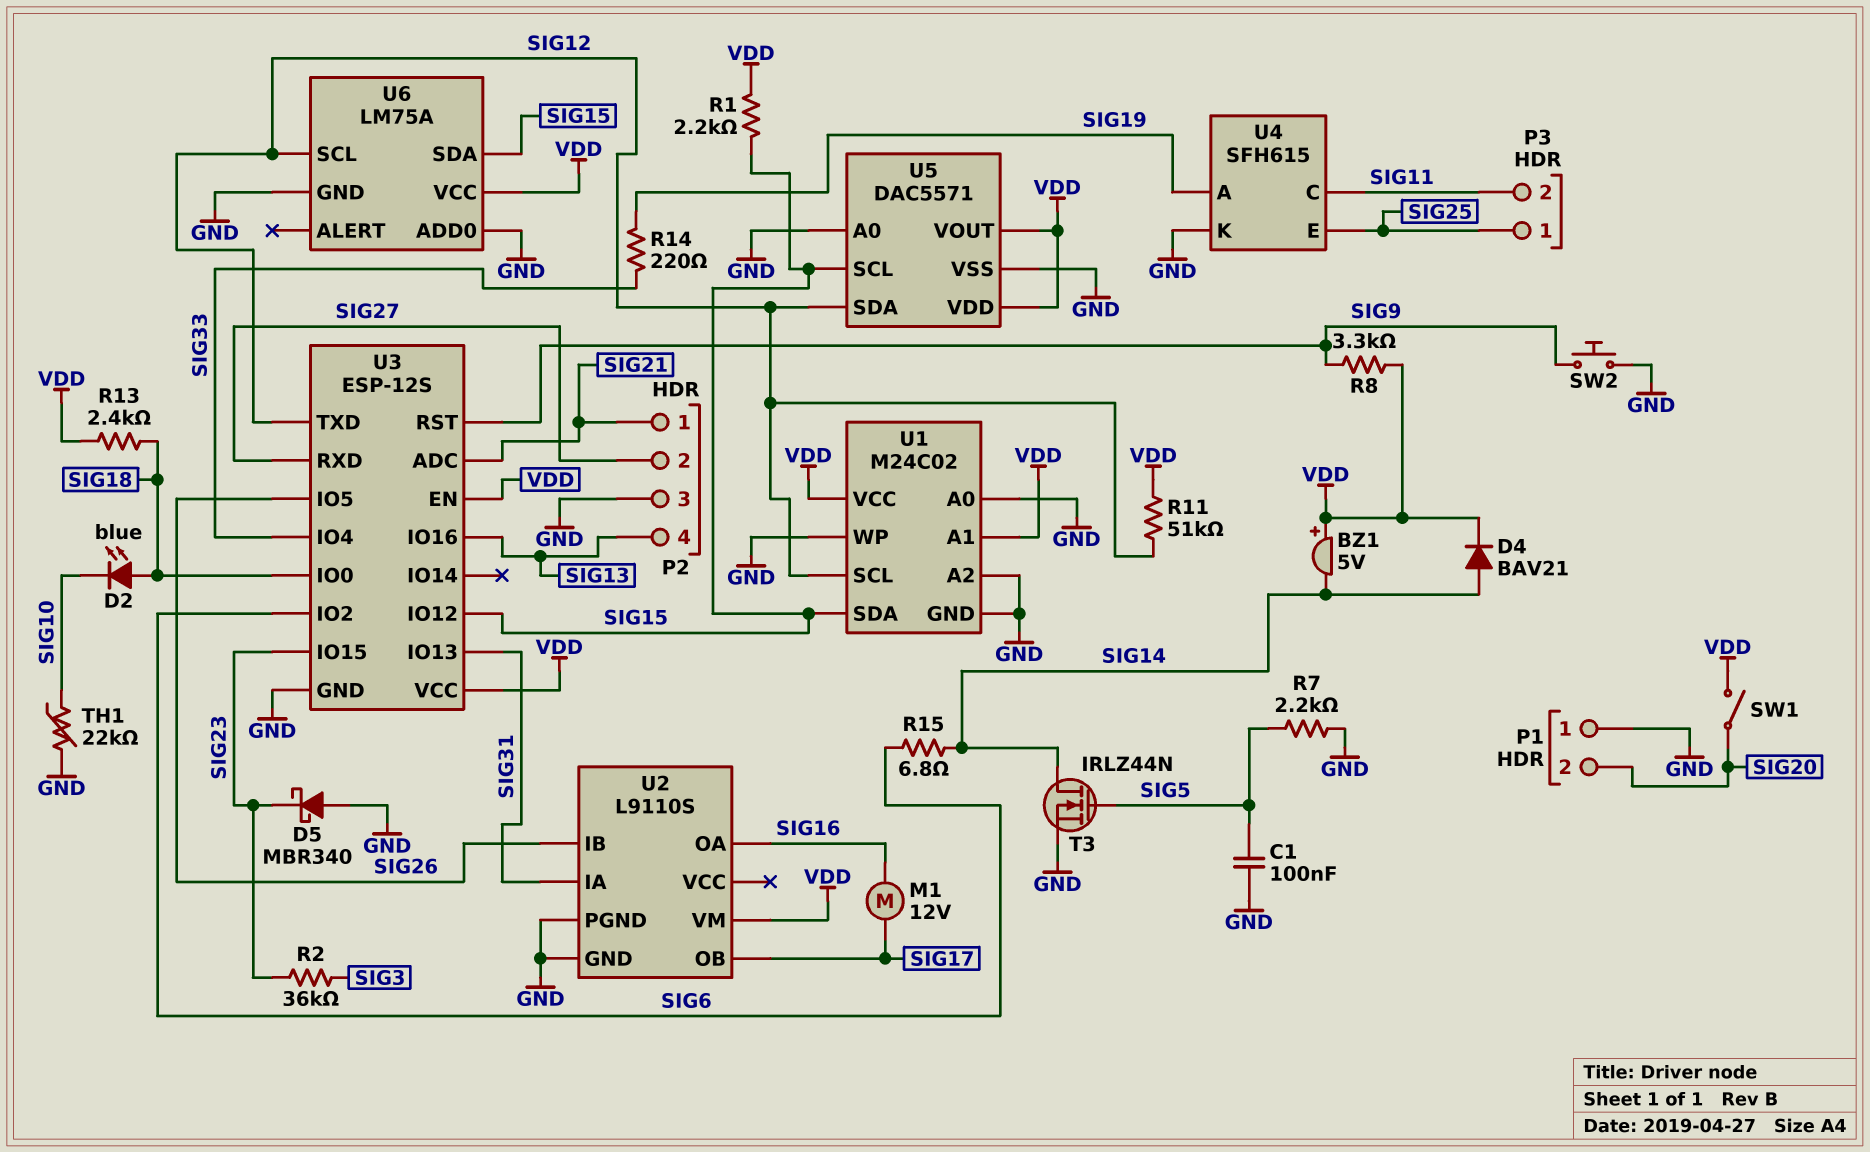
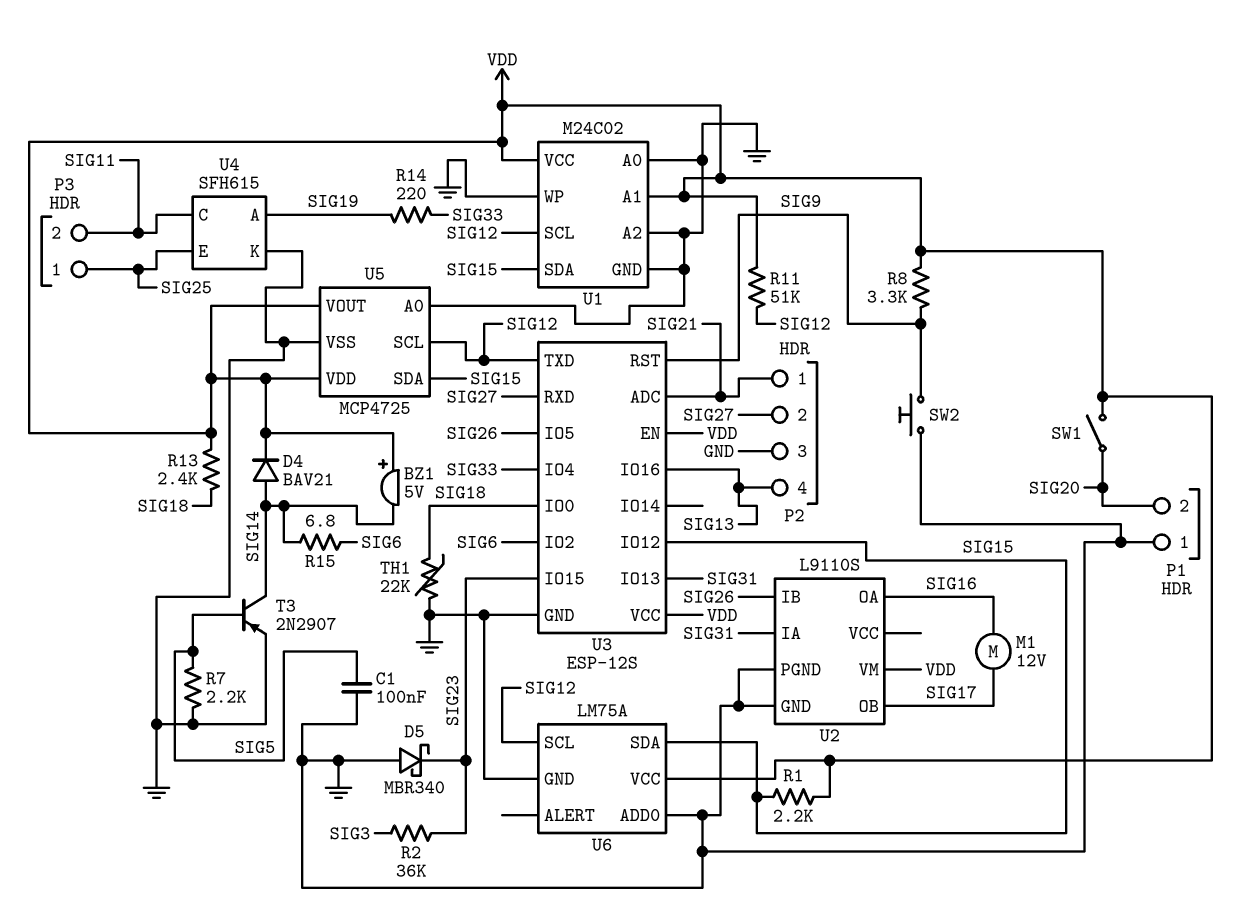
D2: LED blue (A SIG18, K SIG10) -> none
T3: NMOS IRLZ44N (G SIG5, D SIG14, S GND) -> PNP 2N2907 (B SIG5, C SIG14, E GND)
TH1: 22k (GND, SIG10) -> 22k (GND, SIG18)
U5: DAC5571 -> MCP4725
U5 pin SCL: SIG15 -> SIG12
U5 pin SDA: SIG12 -> SIG15

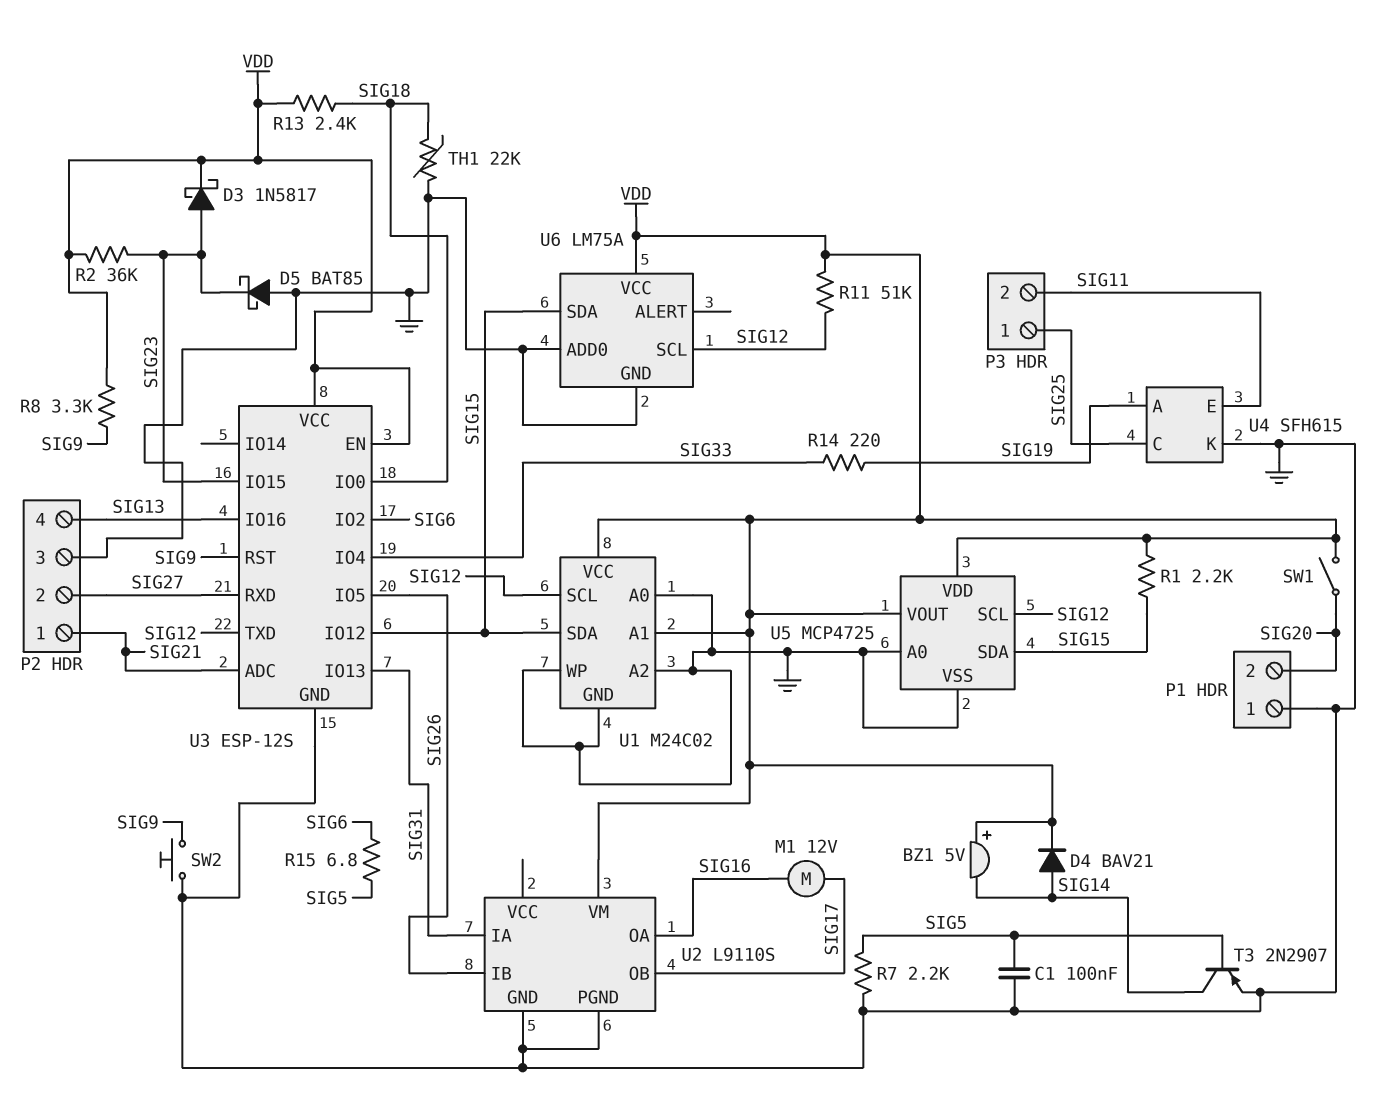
D3: none -> schottky 1N5817 (A SIG23, K VDD)
D5: schottky MBR340 (A GND, K SIG23) -> schottky BAT85 (A GND, K SIG23)
R2: 36k (SIG3, SIG23) -> 36k (SIG23, VDD)
R15: 6.8 (SIG6, SIG14) -> 6.8 (SIG5, SIG6)
U4 pin C: SIG11 -> SIG25
U4 pin E: SIG25 -> SIG11

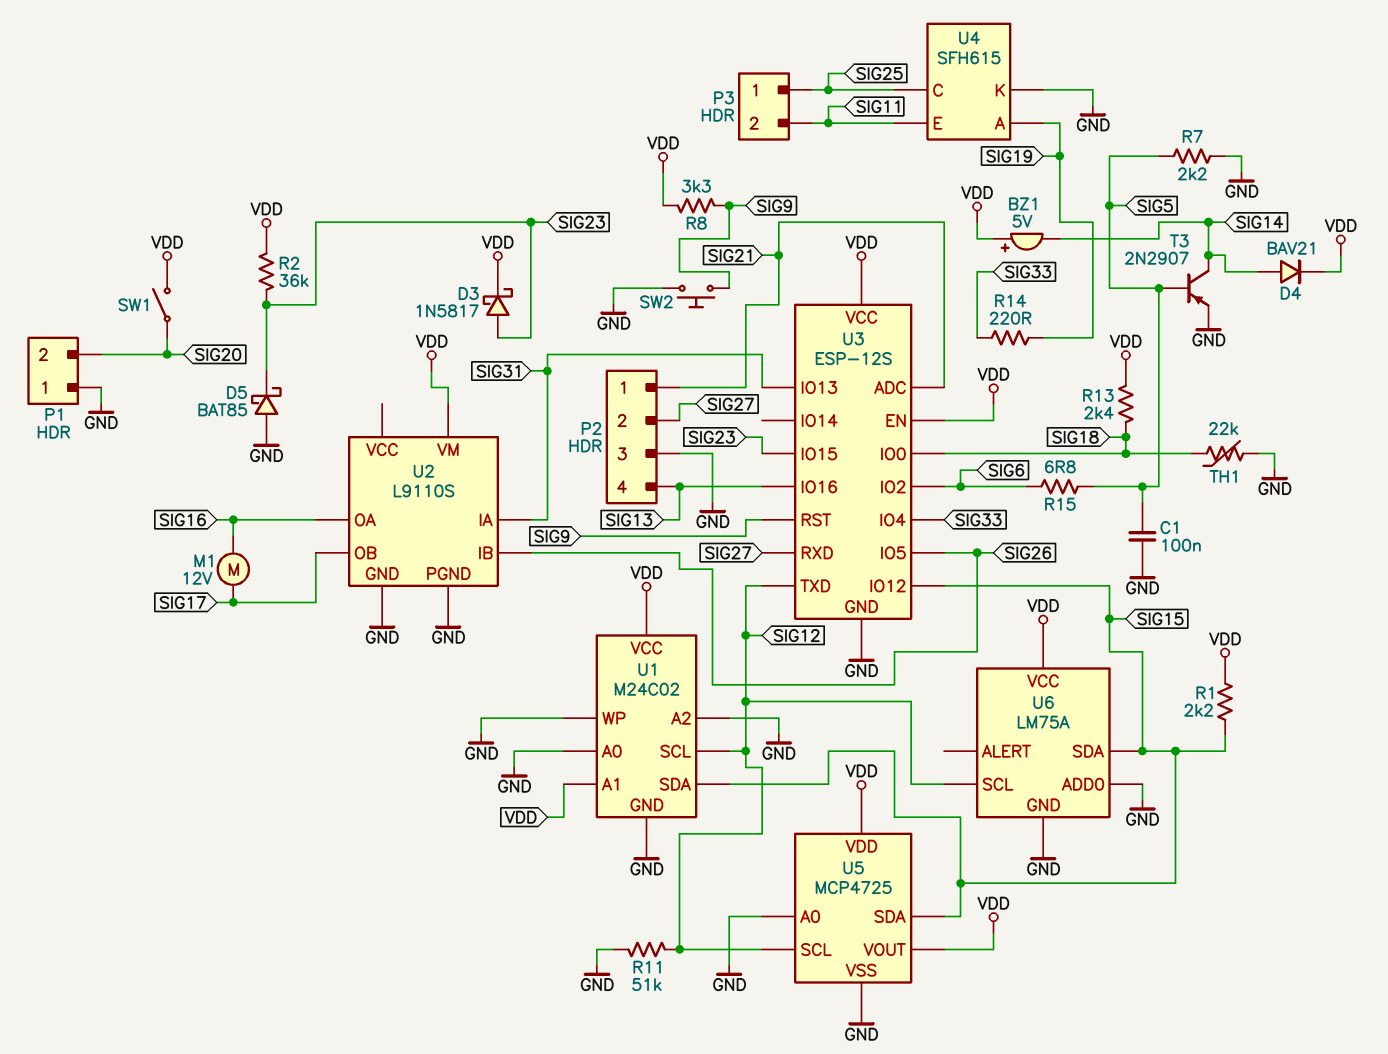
R11: 51k (SIG12, VDD) -> 51k (GND, SIG12)

